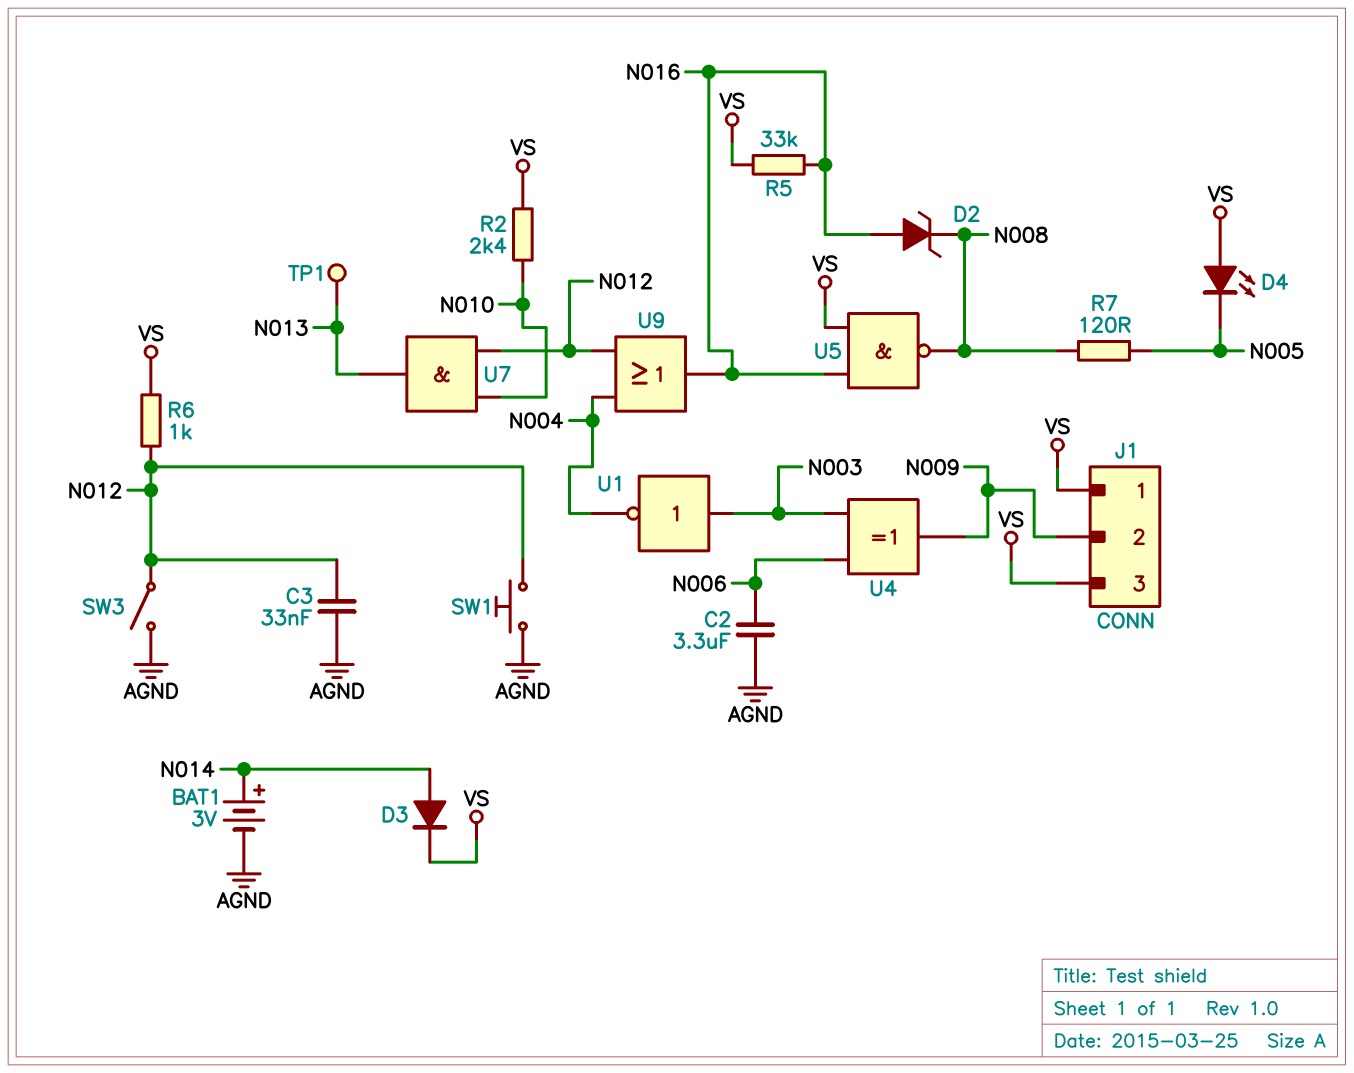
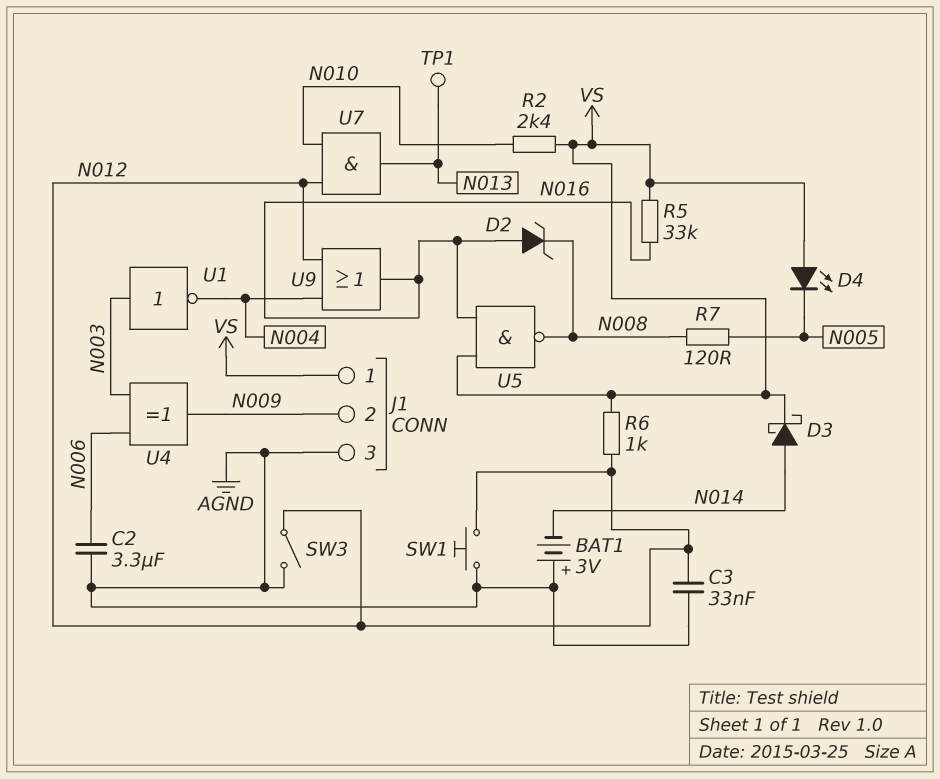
BAT1: 3V (plus N014, minus AGND) -> 3V (plus AGND, minus N014)
D3: diode (A N014, K VS) -> schottky (A N014, K VS)
J1 pin 3: VS -> AGND

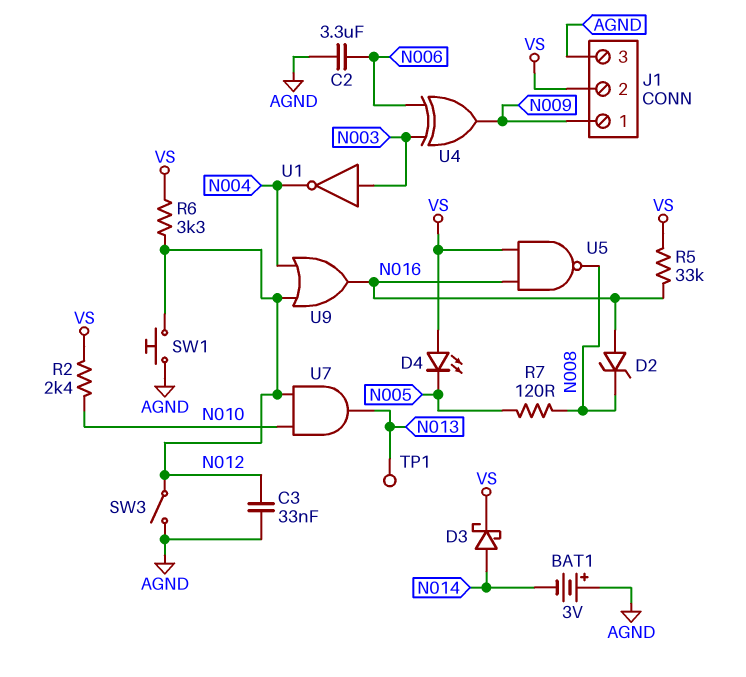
J1 pin 1: VS -> N009
J1 pin 2: N009 -> VS
R6: 1k (N012, VS) -> 3.3k (N012, VS)

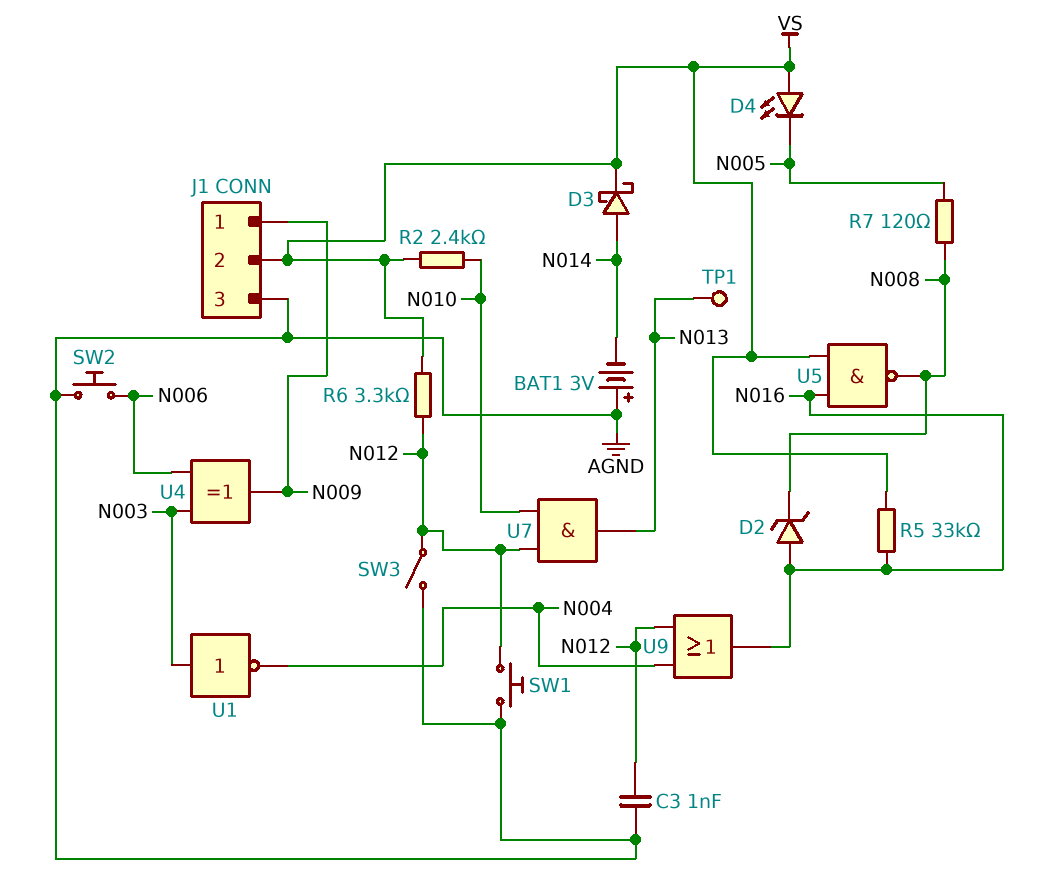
C2: 3.3uF (AGND, N006) -> none
C3: 33nF (AGND, N012) -> 1nF (AGND, N012)
SW2: none -> button (AGND, N006)

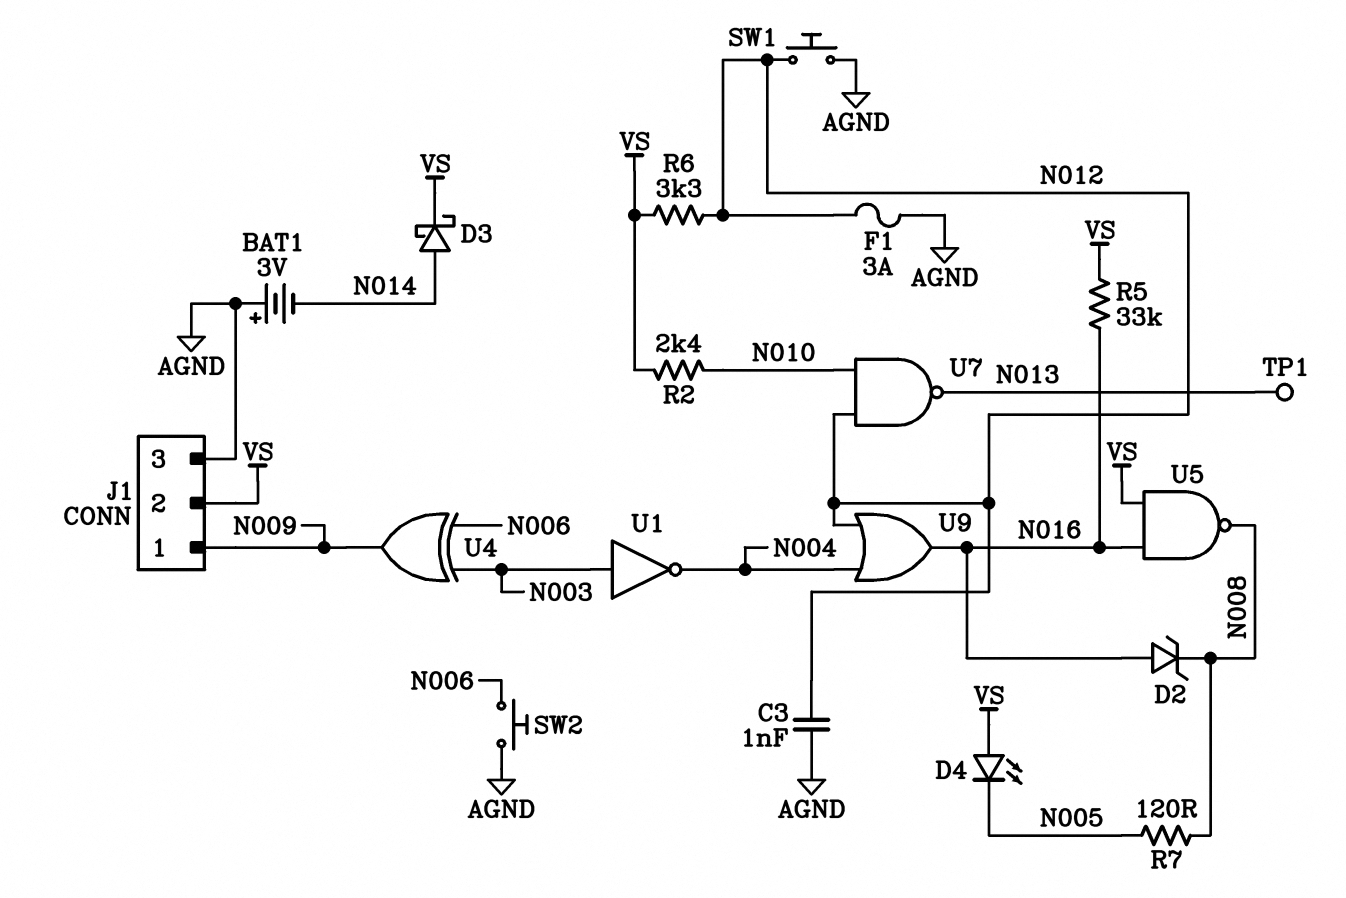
F1: none -> 3A (AGND, N012)
SW3: switch (AGND, N012) -> none
U7: AND (in N010, in N012, out N013) -> NAND (in N010, in N012, out N013)

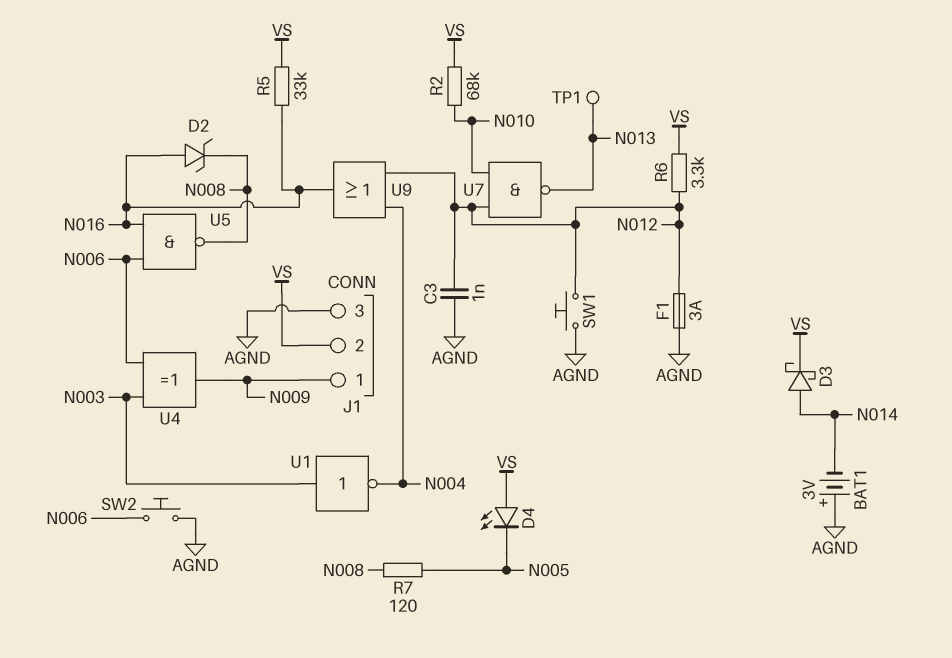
R2: 2.4k (N010, VS) -> 68k (N010, VS)
U5: NAND (in N016, in VS, out N008) -> NAND (in N006, in N016, out N008)

